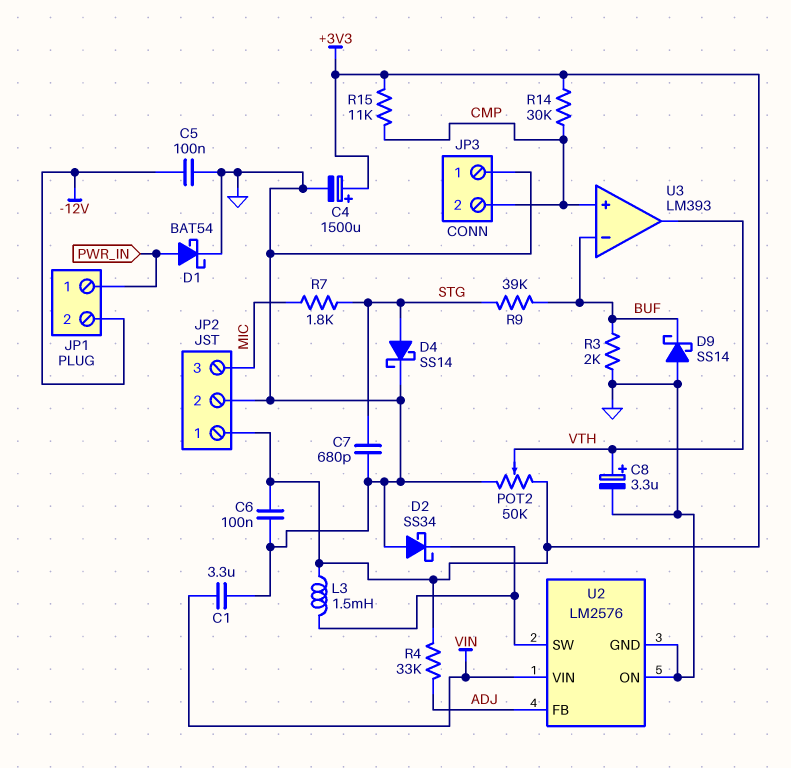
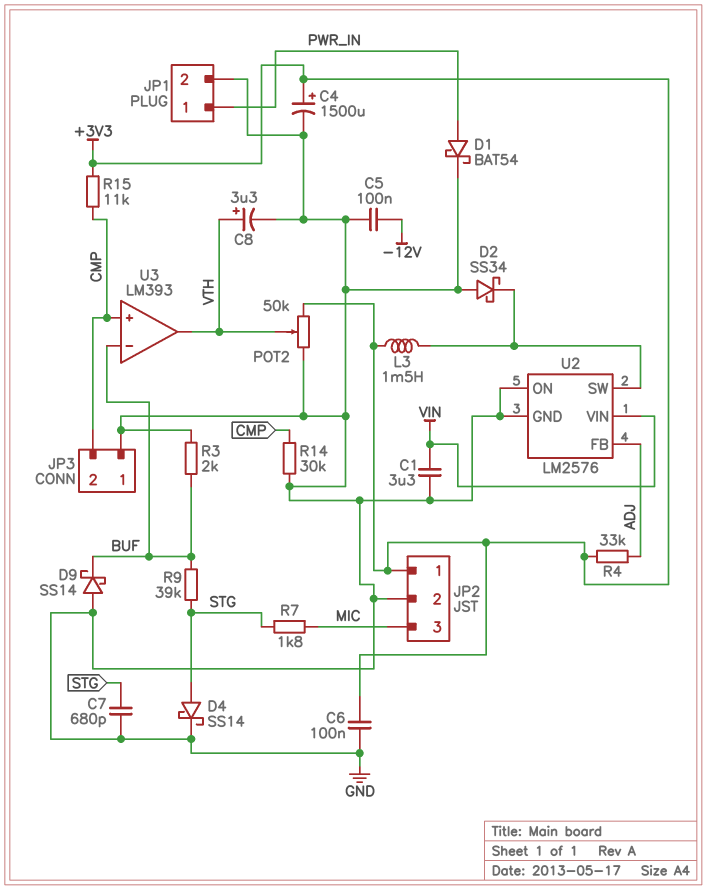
JP1 pin 2: -12V -> GND
R14: 30k (+3V3, CMP) -> 30k (CMP, GND)

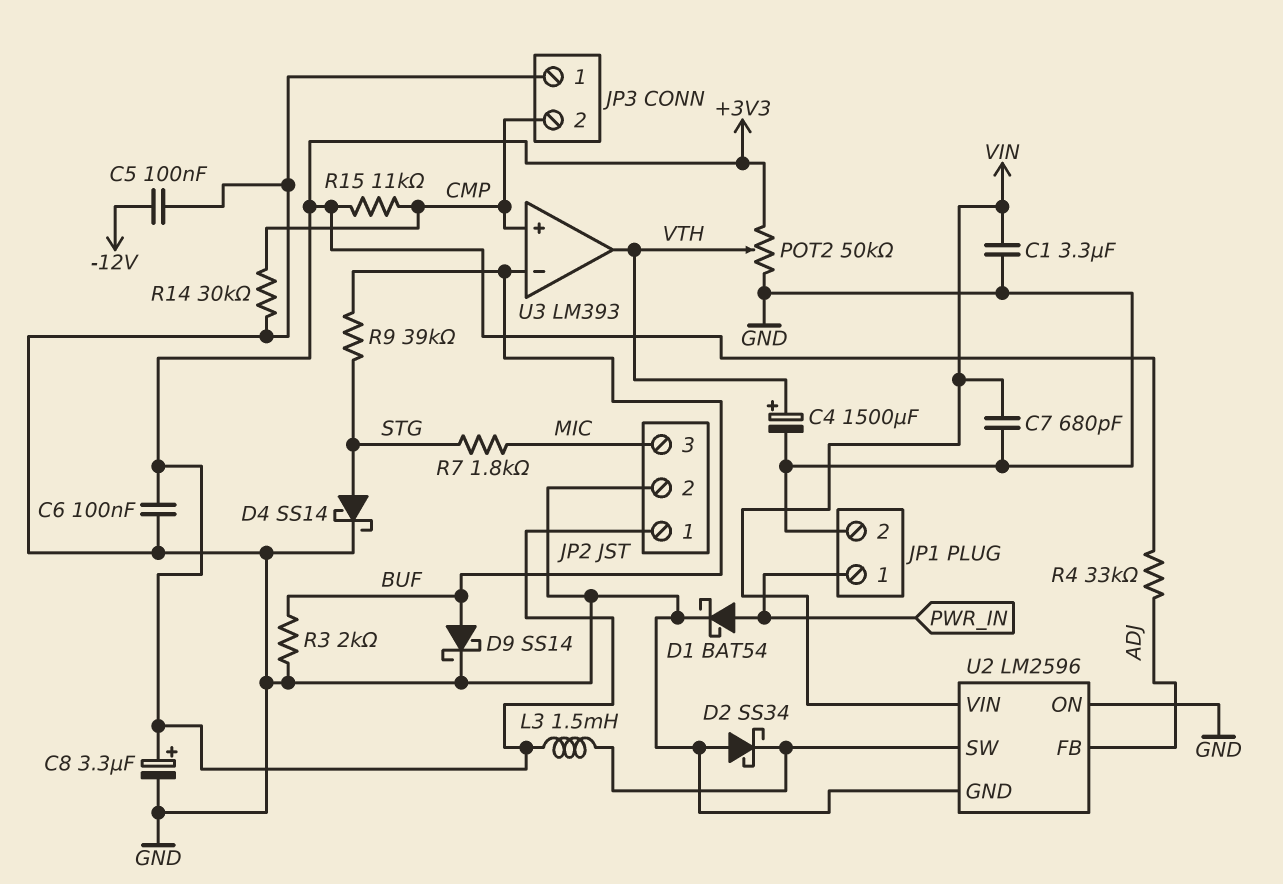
C4: 1500uF (plus +3V3, minus GND) -> 1500uF (plus VTH, minus GND)
C7: 680pF (GND, STG) -> 680pF (GND, VIN)
C8: 3.3uF (plus VTH, minus GND) -> 3.3uF (plus +3V3, minus GND)
D9: schottky SS14 (A GND, K BUF) -> schottky SS14 (A BUF, K GND)
U2: LM2576 -> LM2596

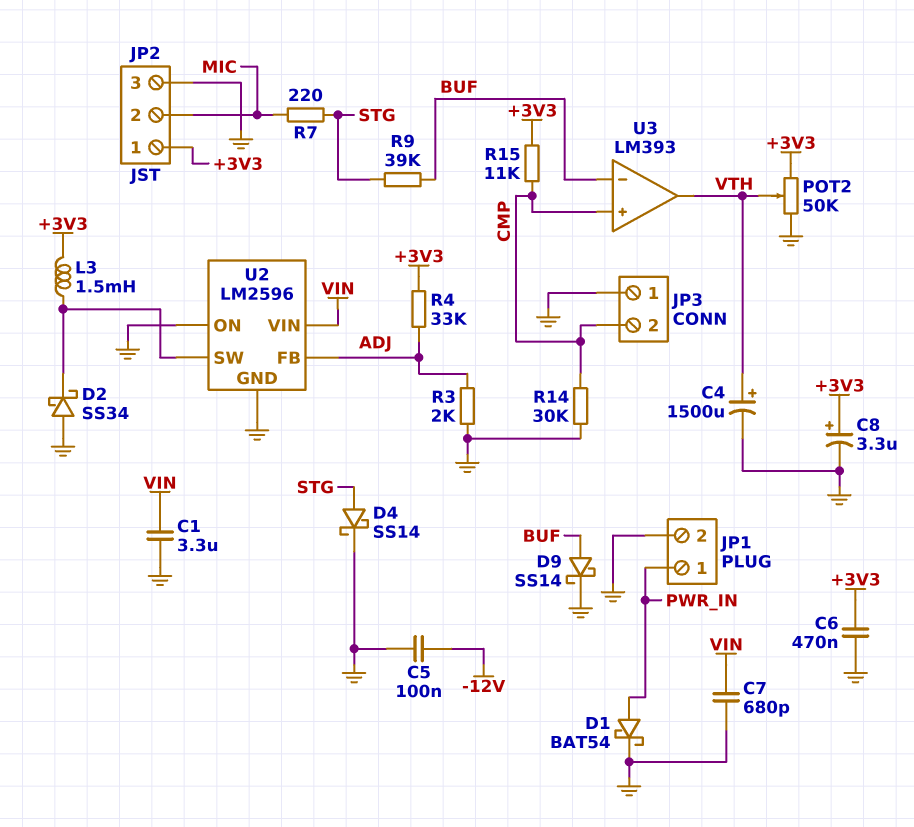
C6: 100nF (+3V3, GND) -> 470nF (+3V3, GND)
JP2 pin 2: GND -> MIC
JP2 pin 3: MIC -> GND
R3: 2k (BUF, GND) -> 2k (ADJ, GND)
R7: 1.8k (MIC, STG) -> 220 (MIC, STG)

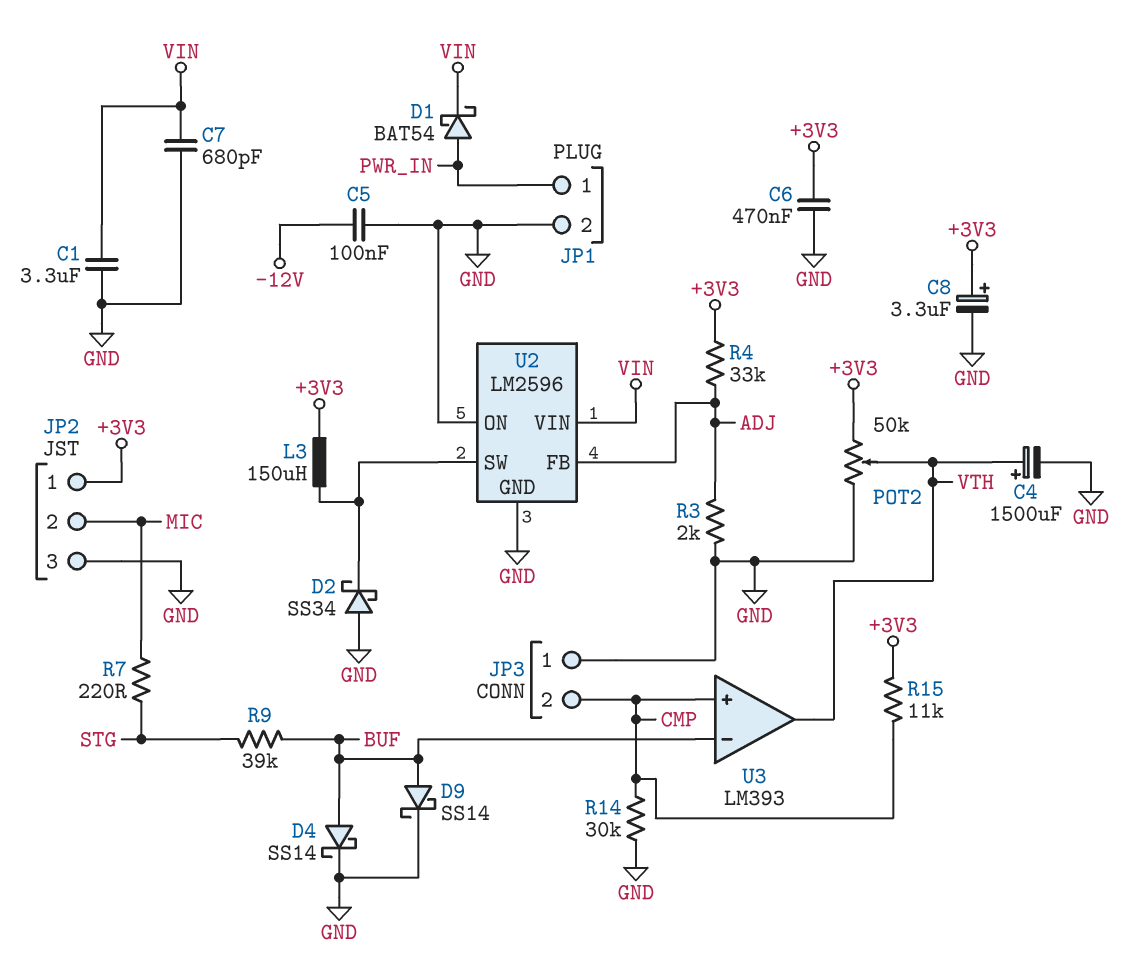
D1: schottky BAT54 (A PWR_IN, K GND) -> schottky BAT54 (A PWR_IN, K VIN)
D4: schottky SS14 (A STG, K GND) -> schottky SS14 (A BUF, K GND)
L3: 1.5mH (+3V3, U2/SW) -> 150uH (+3V3, U2/SW)

